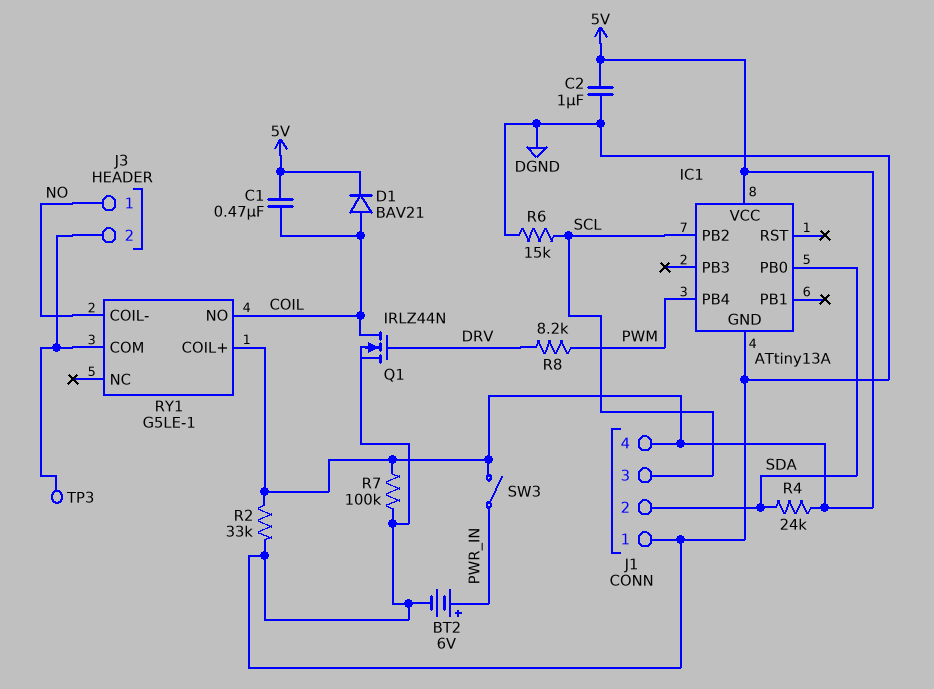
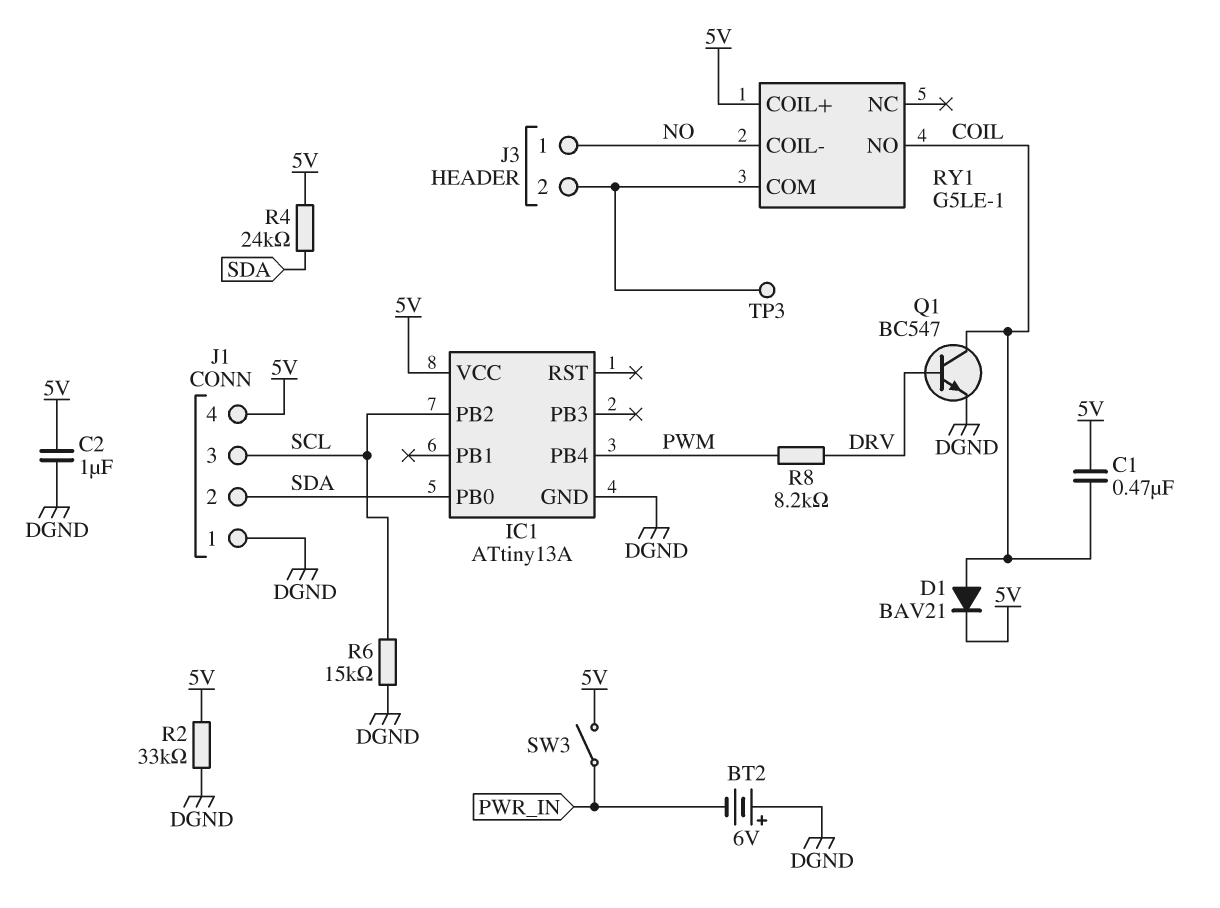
BT2: 6V (plus PWR_IN, minus DGND) -> 6V (plus DGND, minus PWR_IN)
Q1: NMOS IRLZ44N (G DRV, D COIL, S DGND) -> NPN BC547 (B DRV, C COIL, E DGND)
R7: 100k (5V, DGND) -> none

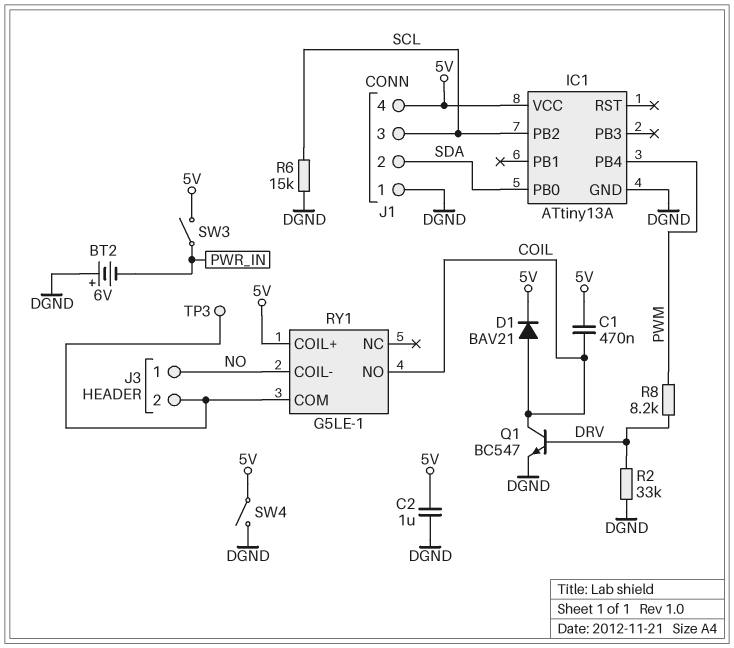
R2: 33k (5V, DGND) -> 33k (DGND, DRV)
R4: 24k (5V, SDA) -> none
SW4: none -> switch (5V, DGND)

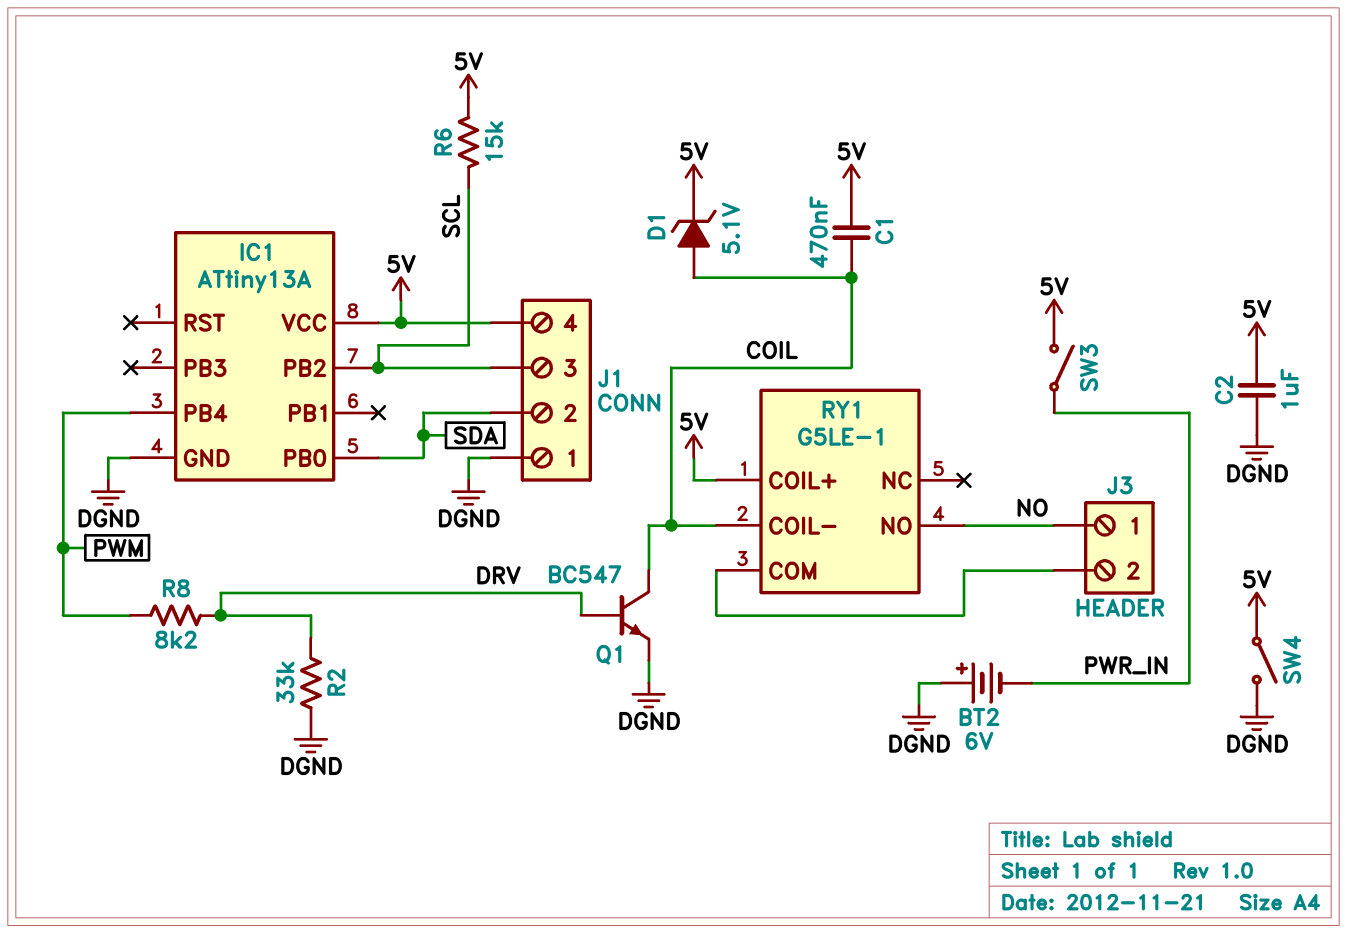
D1: diode BAV21 (A COIL, K 5V) -> zener 5.1V (A COIL, K 5V)
R6: 15k (DGND, SCL) -> 15k (5V, SCL)
RY1 pin COIL-: NO -> COIL
RY1 pin NO: COIL -> NO
TP3: test point (J3/2) -> none

